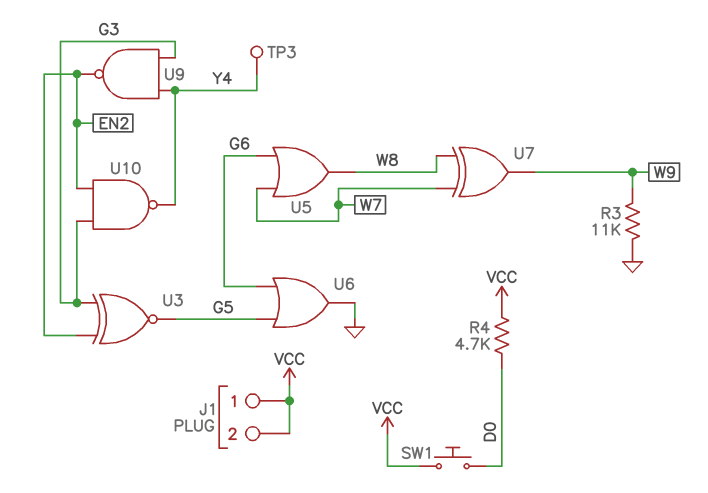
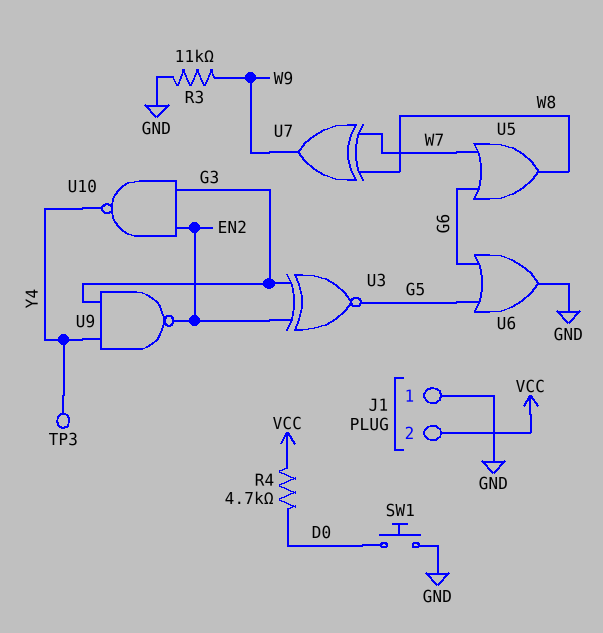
J1 pin 1: VCC -> GND
SW1: button (D0, VCC) -> button (D0, GND)

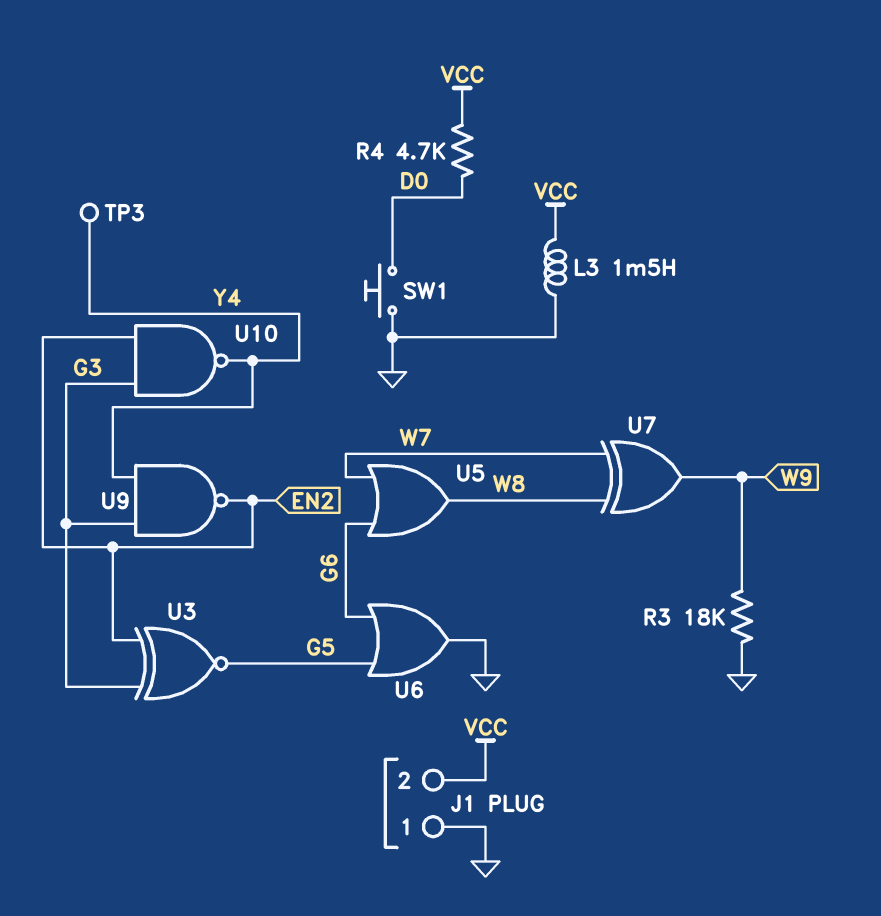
L3: none -> 1.5mH (GND, VCC)
R3: 11k (GND, W9) -> 18k (GND, W9)

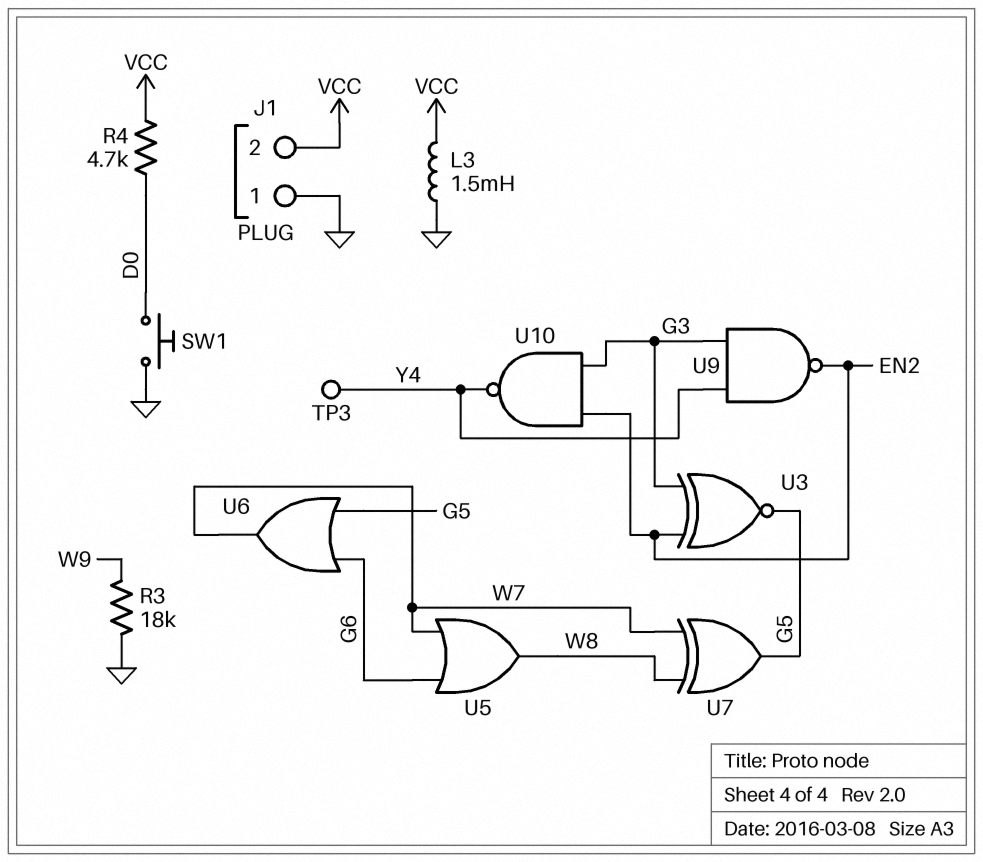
U6: OR (in G5, in G6, out GND) -> OR (in G5, in G6, out W7)
U7: XOR (in W7, in W8, out W9) -> XOR (in W7, in W8, out G5)

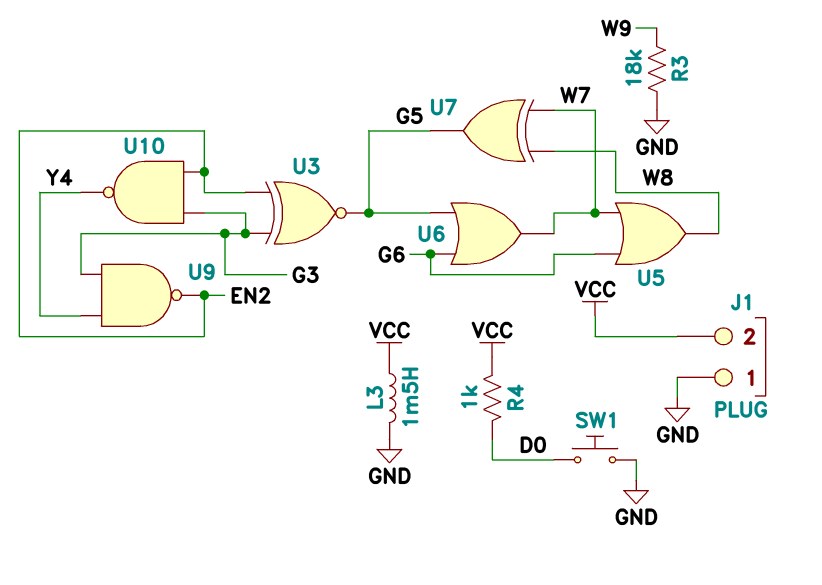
R4: 4.7k (D0, VCC) -> 1k (D0, VCC)
TP3: test point (Y4) -> none

